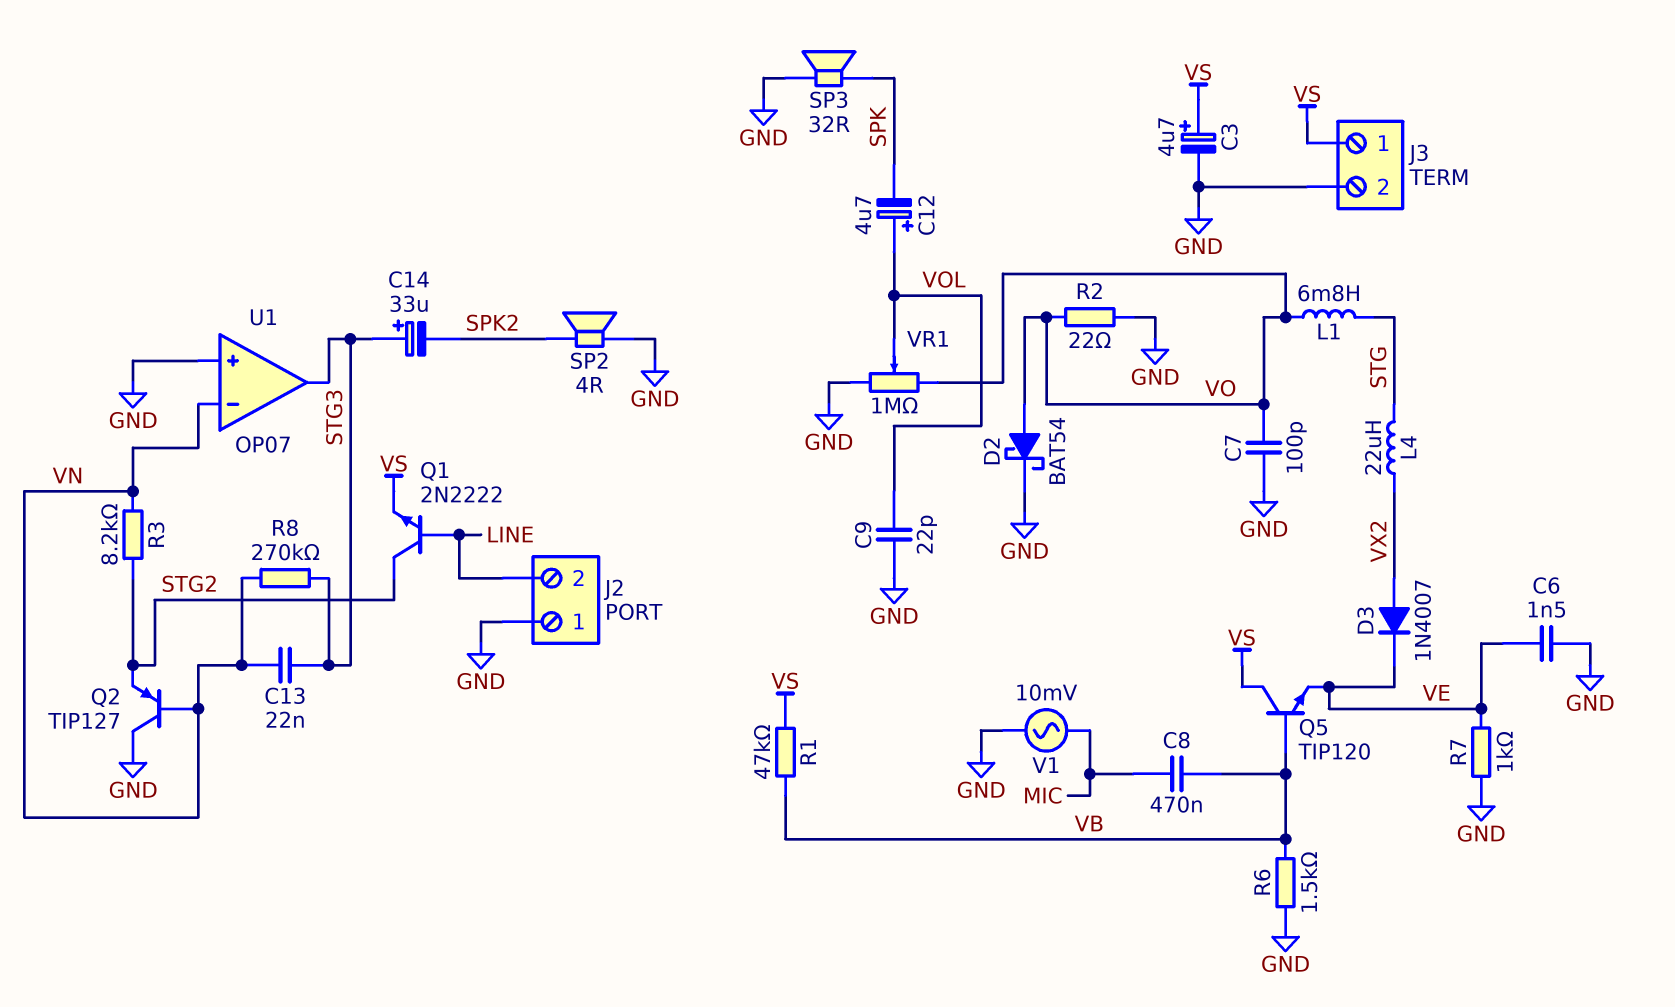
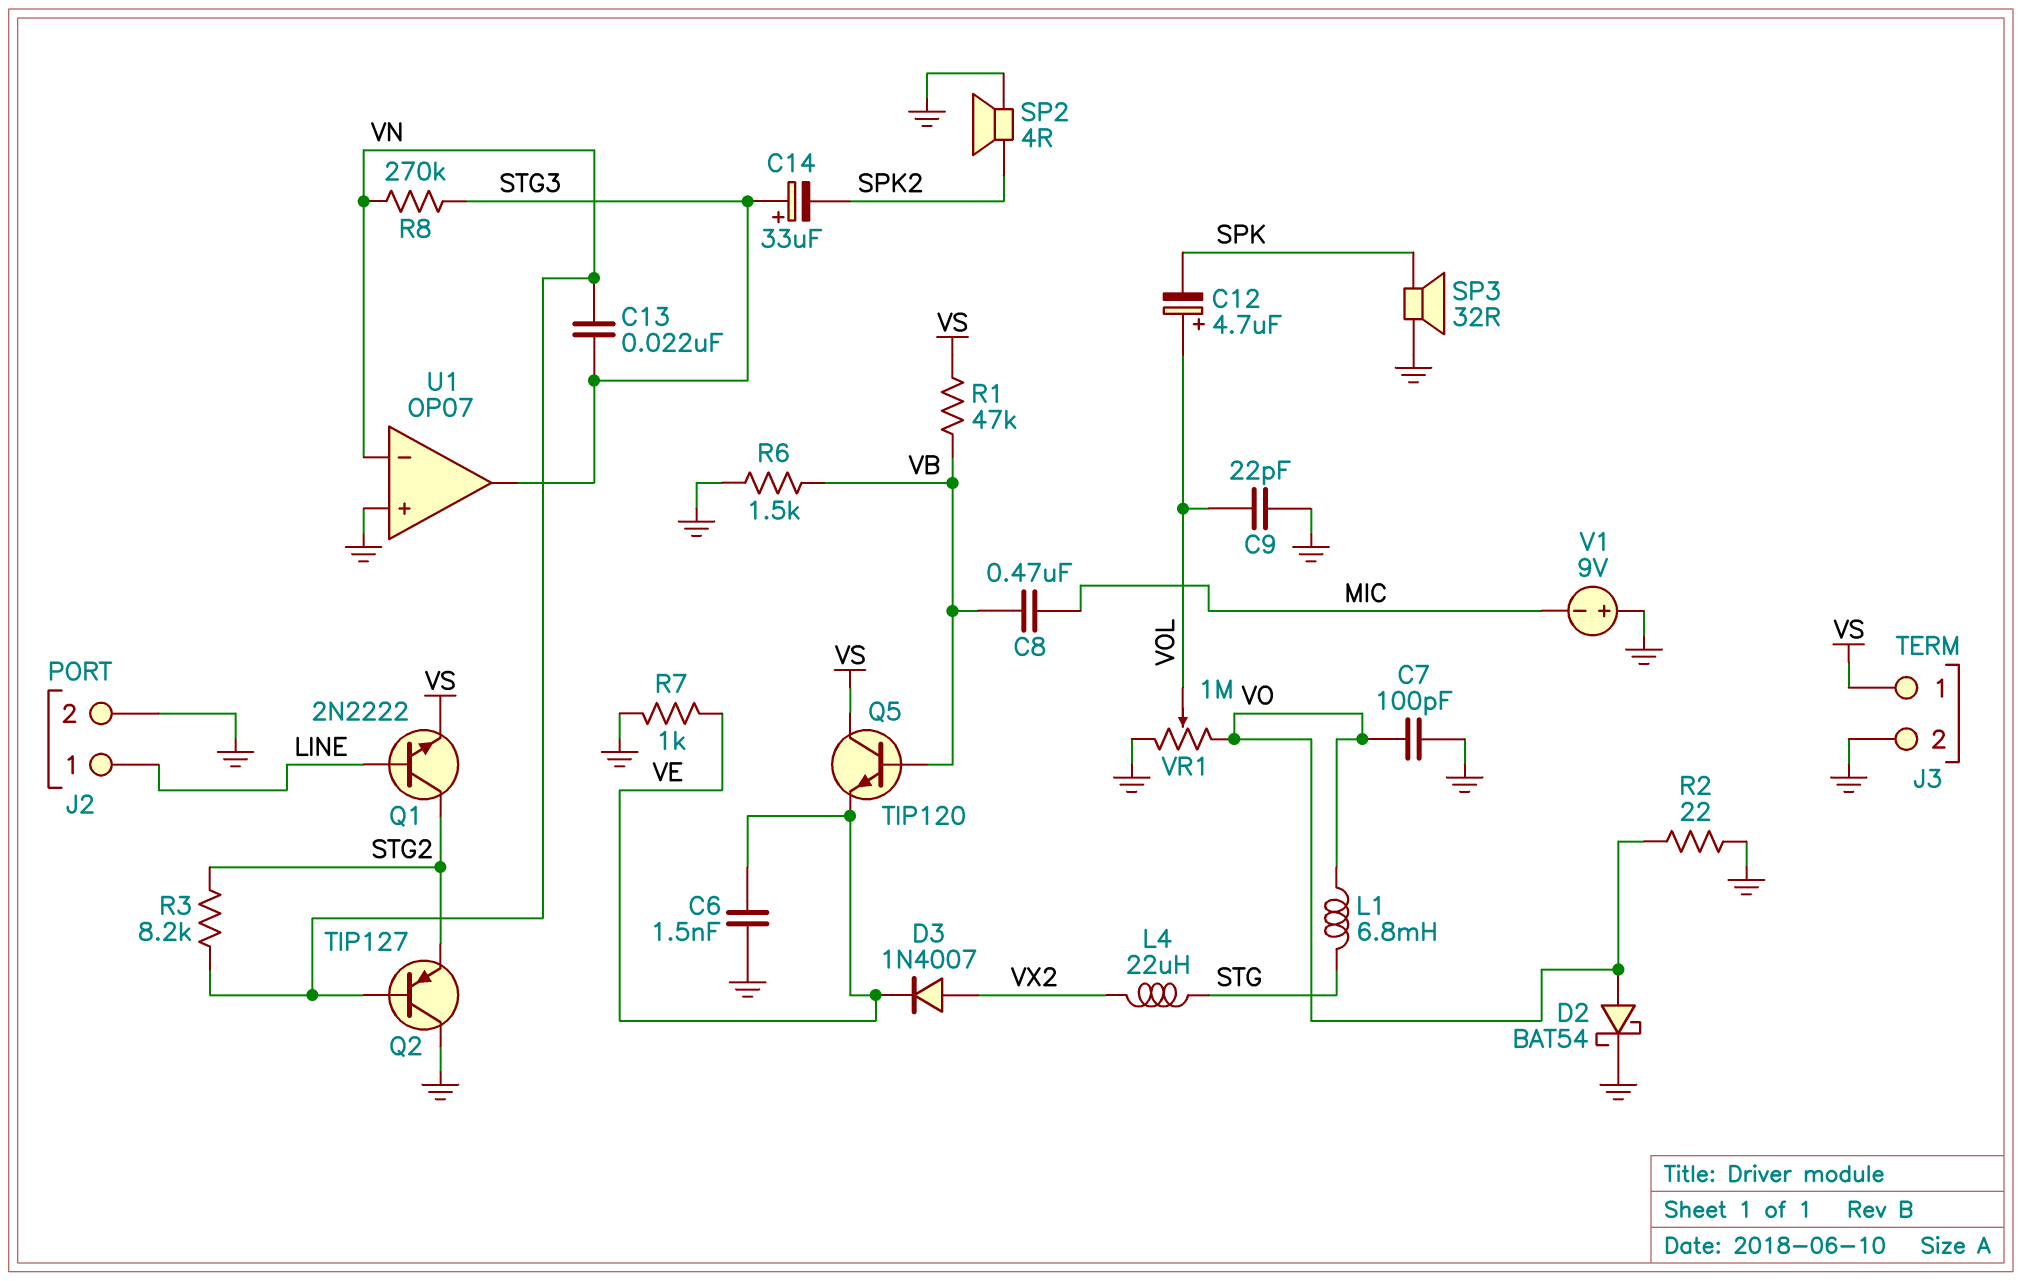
C3: 4.7uF (plus VS, minus GND) -> none
J2 pin 1: GND -> LINE
J2 pin 2: LINE -> GND
V1: AC 10mV (GND, MIC) -> 9V (plus GND, minus MIC)

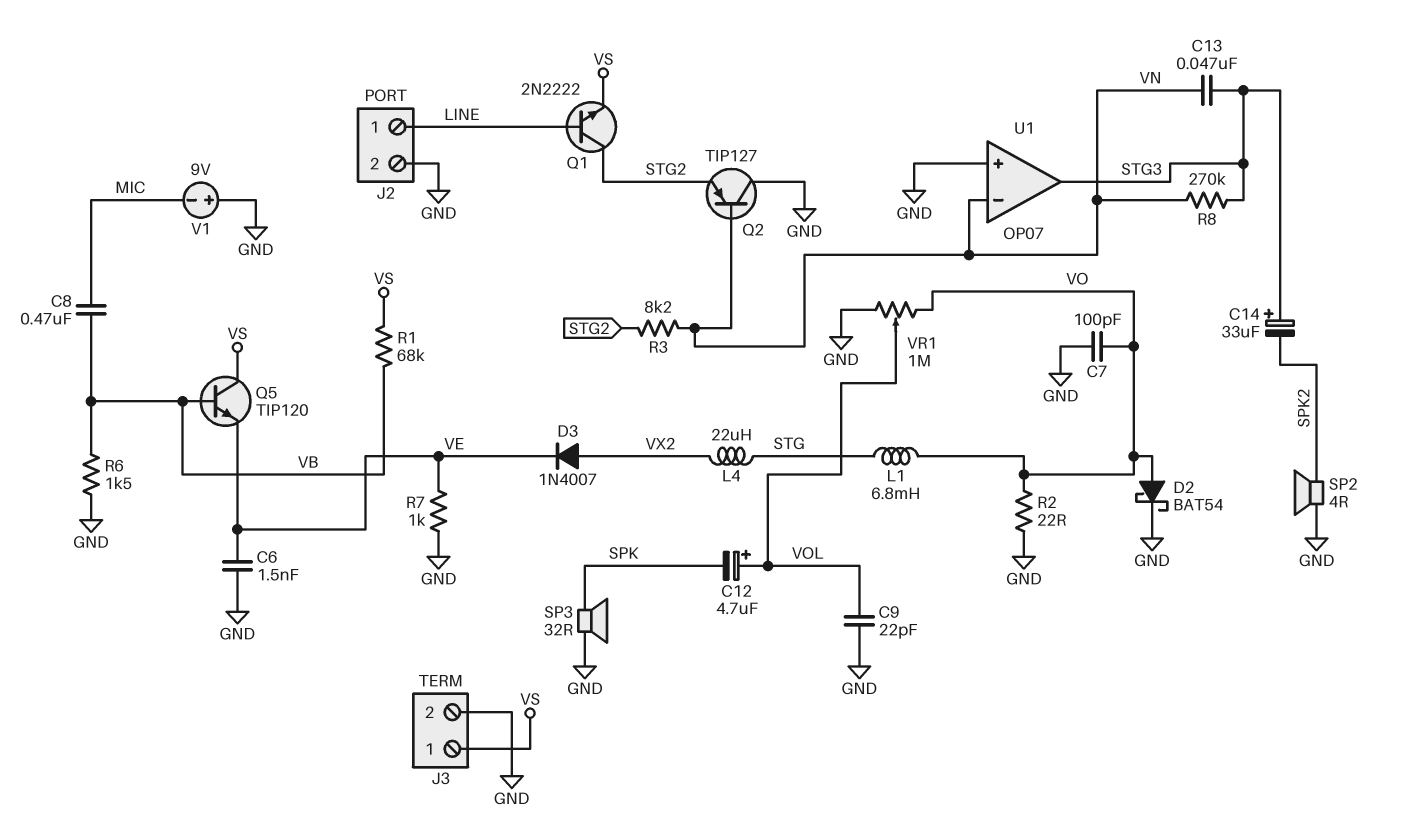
C13: 22nF (STG3, VN) -> 47nF (STG3, VN)
R1: 47k (VB, VS) -> 68k (VB, VS)

